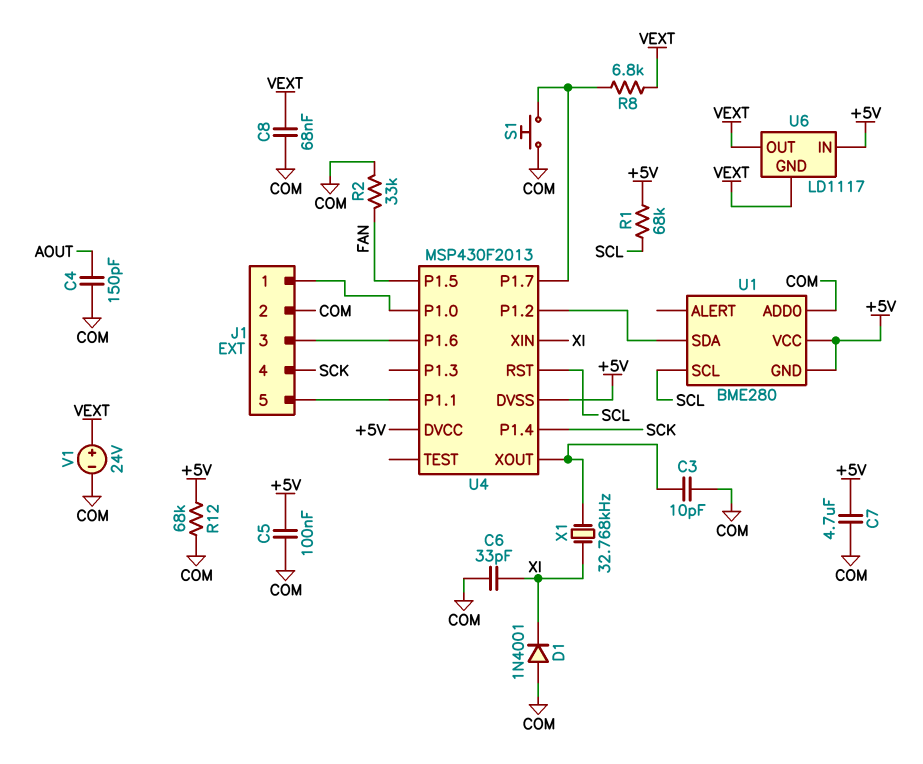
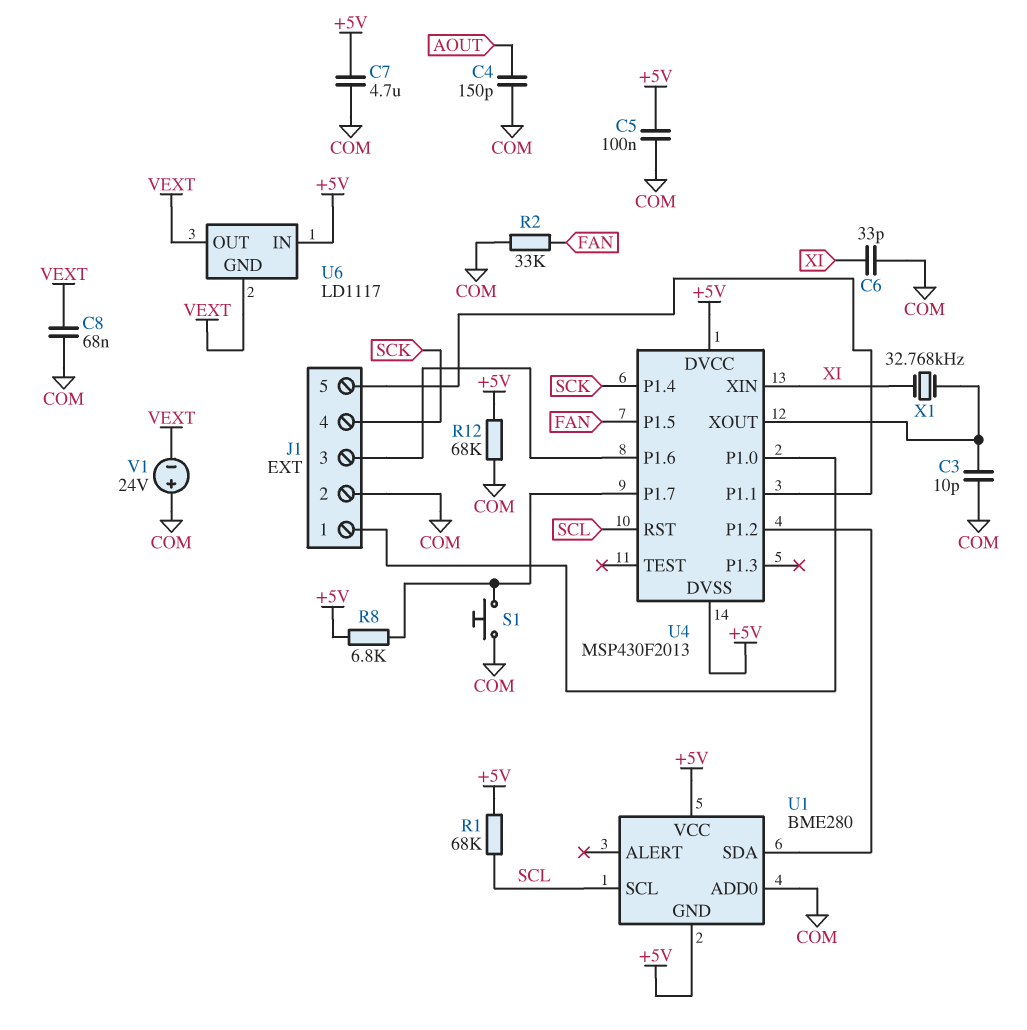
D1: diode 1N4001 (A COM, K XI) -> none
R8: 6.8k (U4/P1.7, VEXT) -> 6.8k (+5V, U4/P1.7)
V1: 24V (plus VEXT, minus COM) -> 24V (plus COM, minus VEXT)

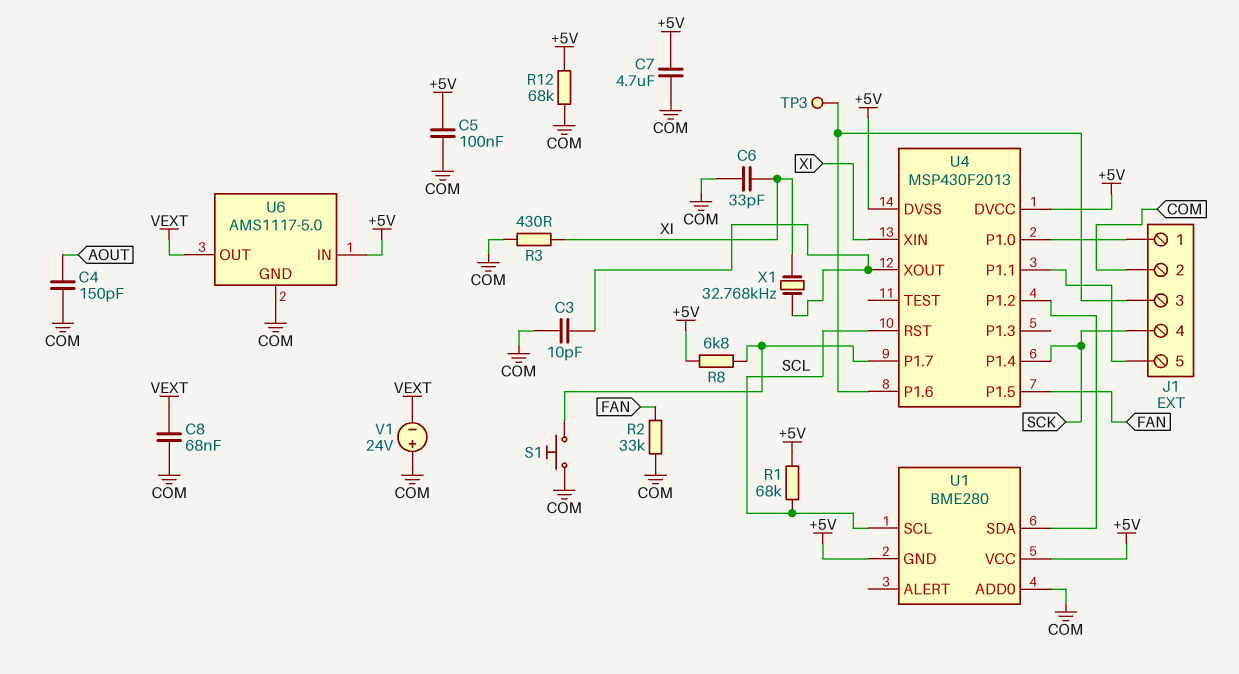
R3: none -> 430 (COM, XI)
TP3: none -> test point (J1/3)
U6: LD1117 -> AMS1117-5.0
U6 pin GND: VEXT -> COM

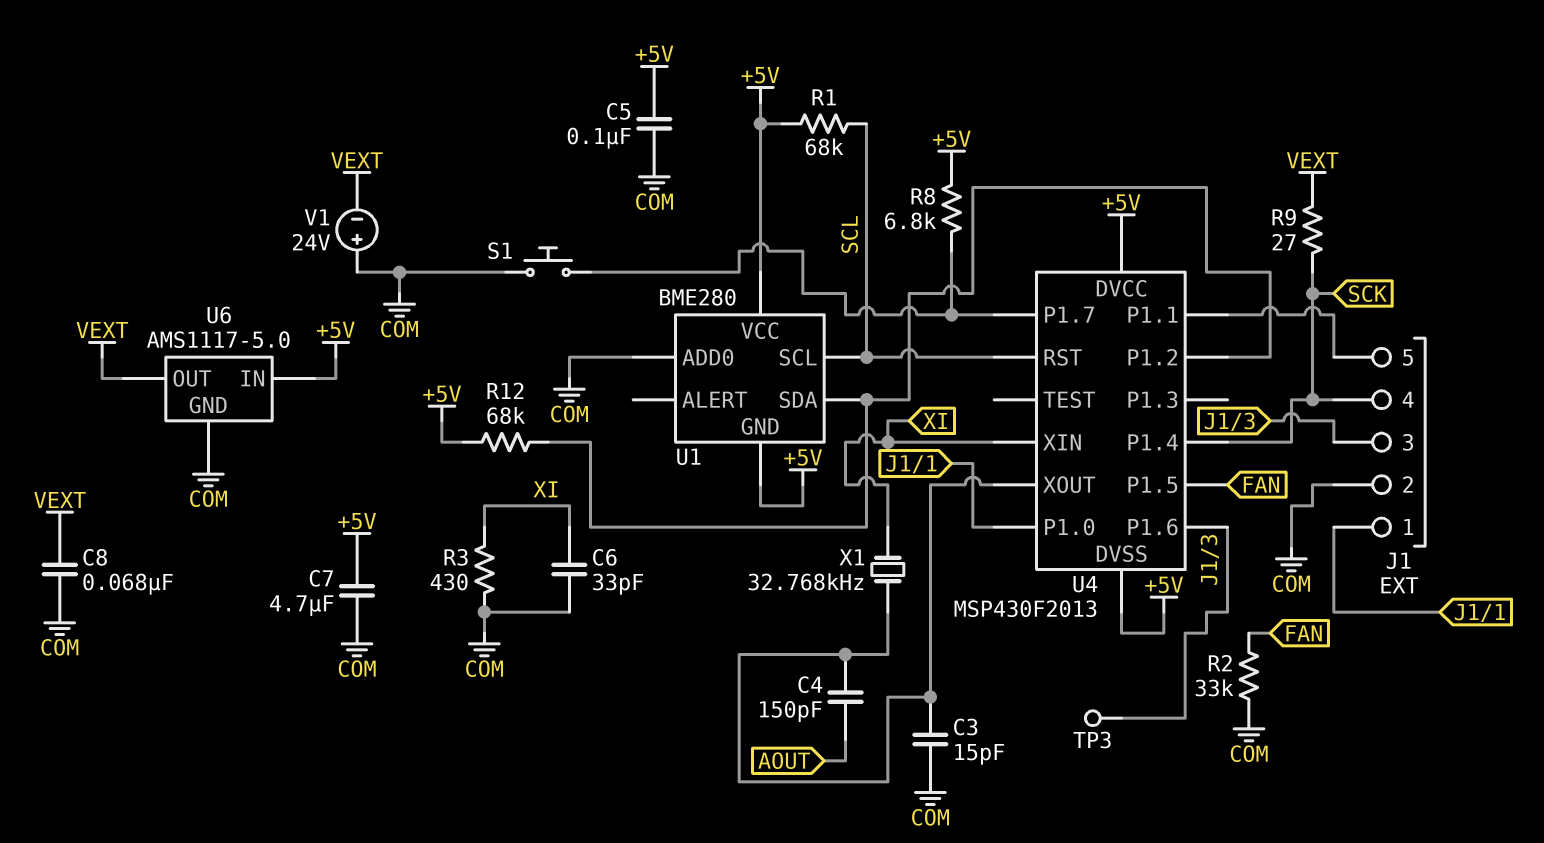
C3: 10pF (COM, U4/XOUT) -> 15pF (COM, U4/XOUT)
C4: 150pF (AOUT, COM) -> 150pF (AOUT, U4/XOUT)
R9: none -> 27 (SCK, VEXT)
R12: 68k (+5V, COM) -> 68k (+5V, U1/SDA)

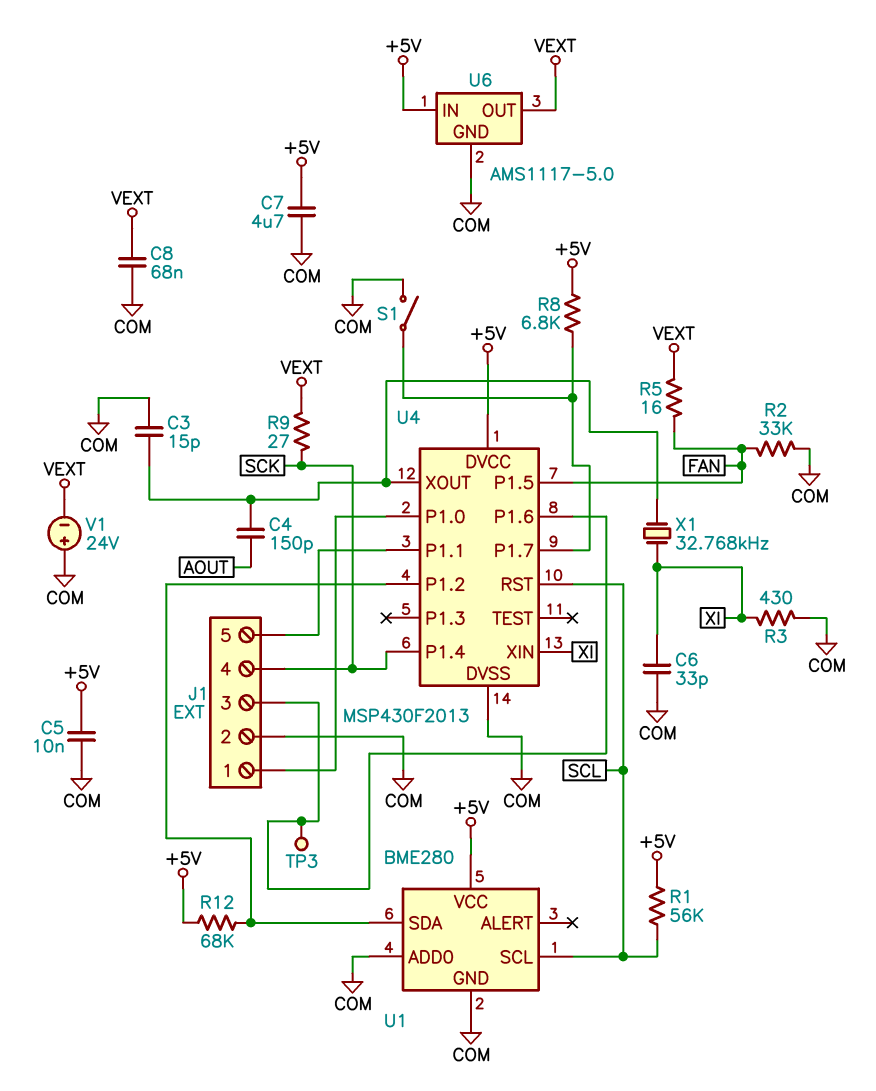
C5: 100nF (+5V, COM) -> 10nF (+5V, COM)
R1: 68k (+5V, SCL) -> 56k (+5V, SCL)
R5: none -> 16 (FAN, VEXT)
S1: button (COM, U4/P1.7) -> switch (COM, U4/P1.7)
U1 pin GND: +5V -> COM
U4 pin DVSS: +5V -> COM

